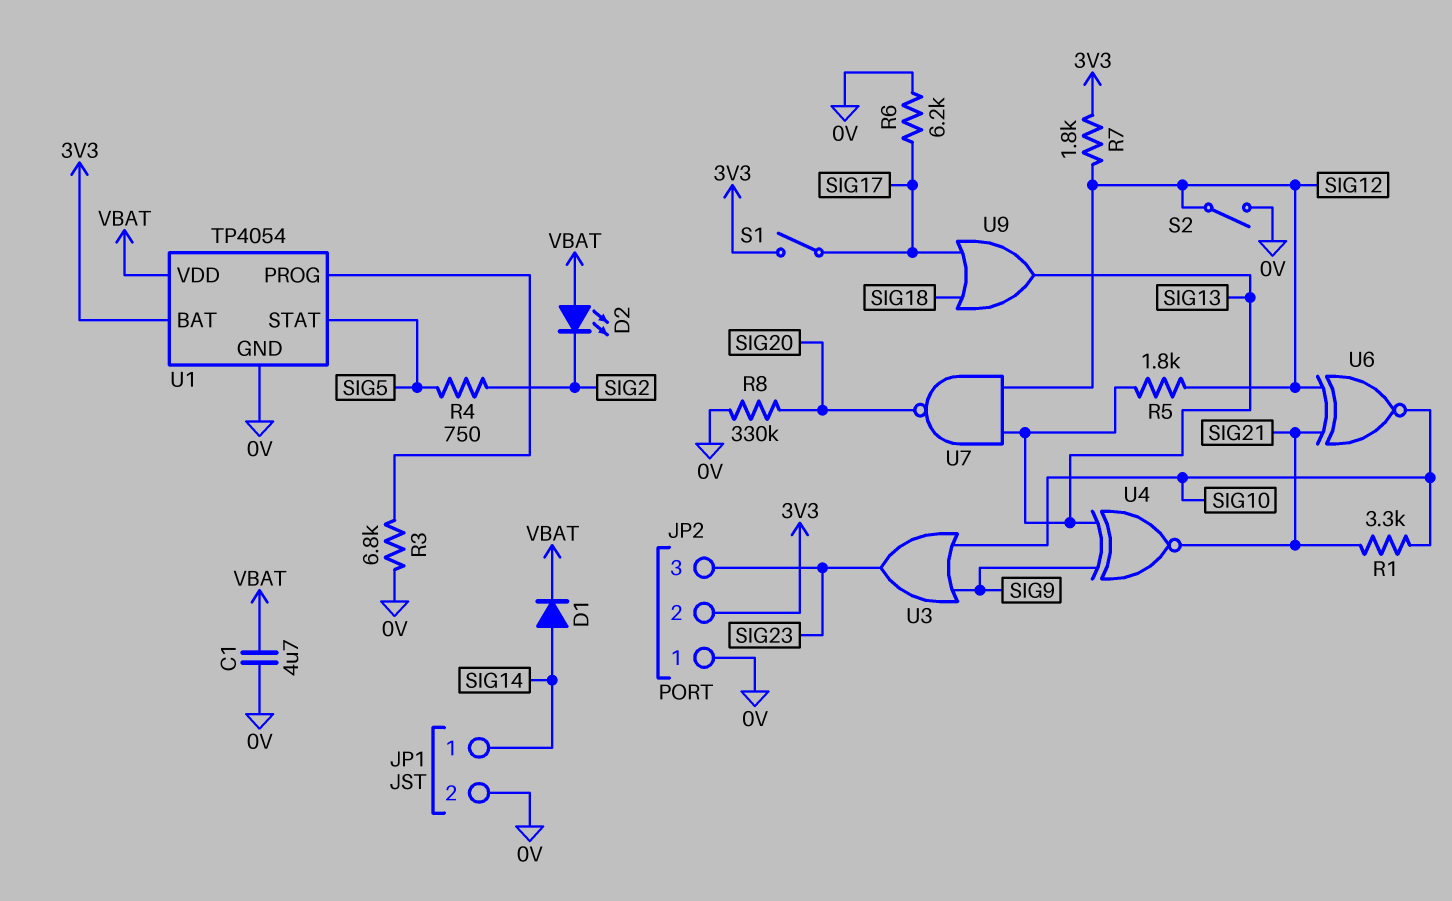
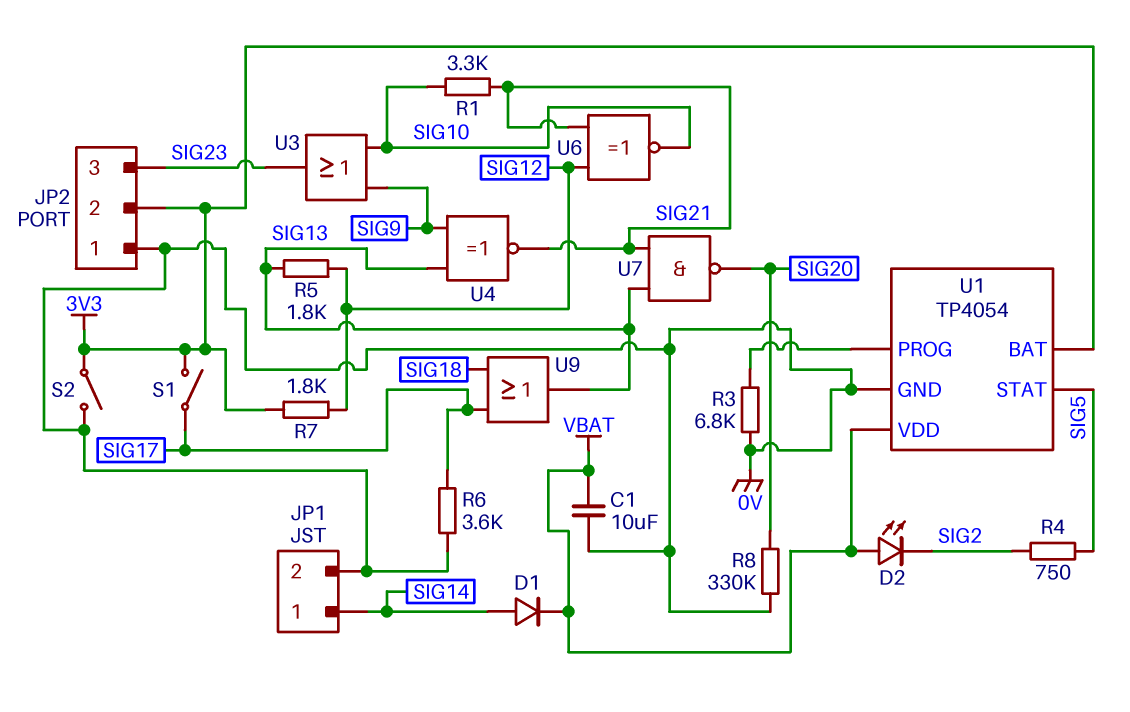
C1: 4.7uF (0V, VBAT) -> 10uF (0V, VBAT)
R6: 6.2k (0V, SIG17) -> 3.6k (0V, SIG17)
S2: switch (0V, SIG12) -> switch (0V, 3V3)
U7: NAND (in SIG12, in SIG13, out SIG20) -> NAND (in SIG13, in SIG21, out SIG20)

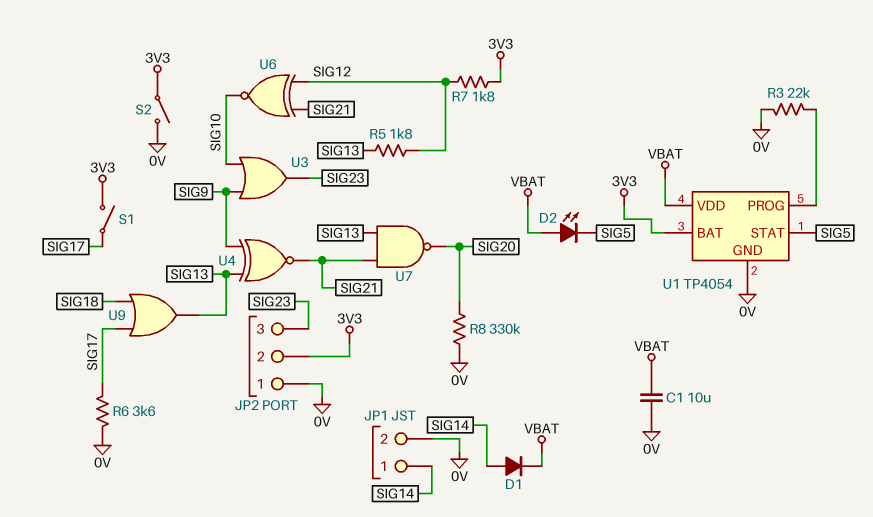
D2: LED (A VBAT, K SIG2) -> LED (A VBAT, K SIG5)
R1: 3.3k (SIG10, SIG21) -> none
R3: 6.8k (0V, U1/PROG) -> 22k (0V, U1/PROG)
R4: 750 (SIG2, SIG5) -> none

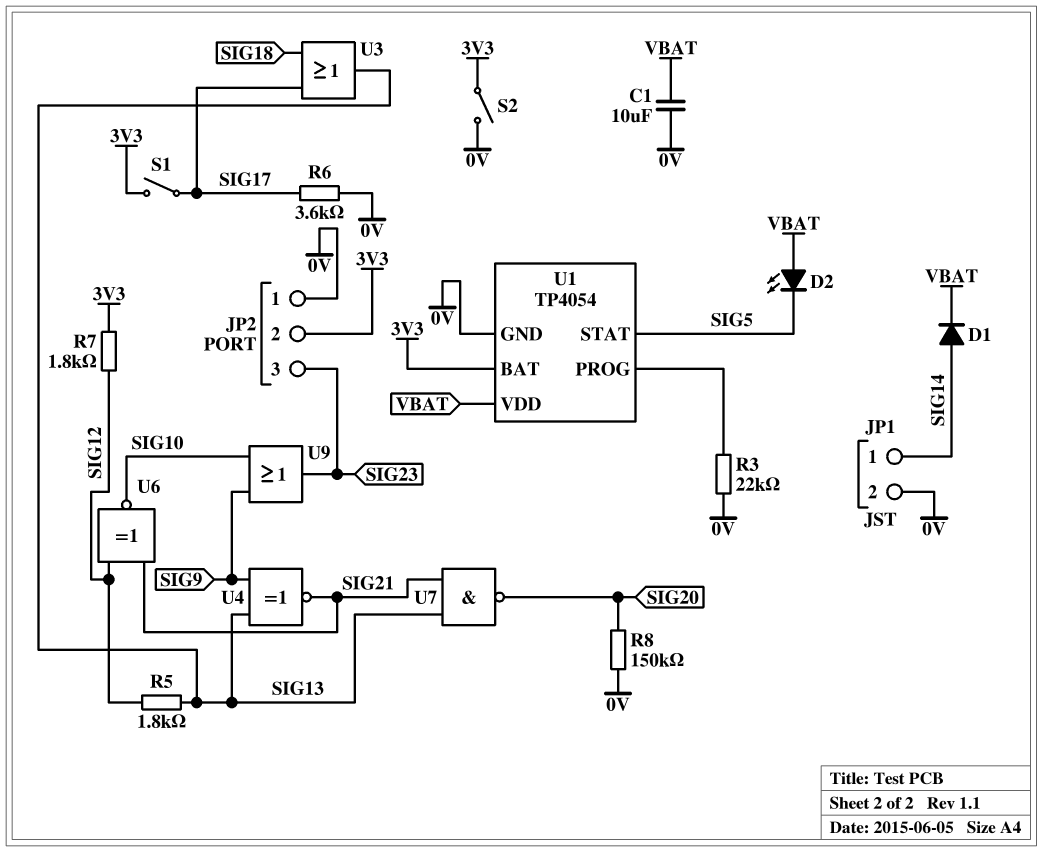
R8: 330k (0V, SIG20) -> 150k (0V, SIG20)
U3: OR (in SIG9, in SIG10, out SIG23) -> OR (in SIG17, in SIG18, out SIG13)
U9: OR (in SIG17, in SIG18, out SIG13) -> OR (in SIG9, in SIG10, out SIG23)

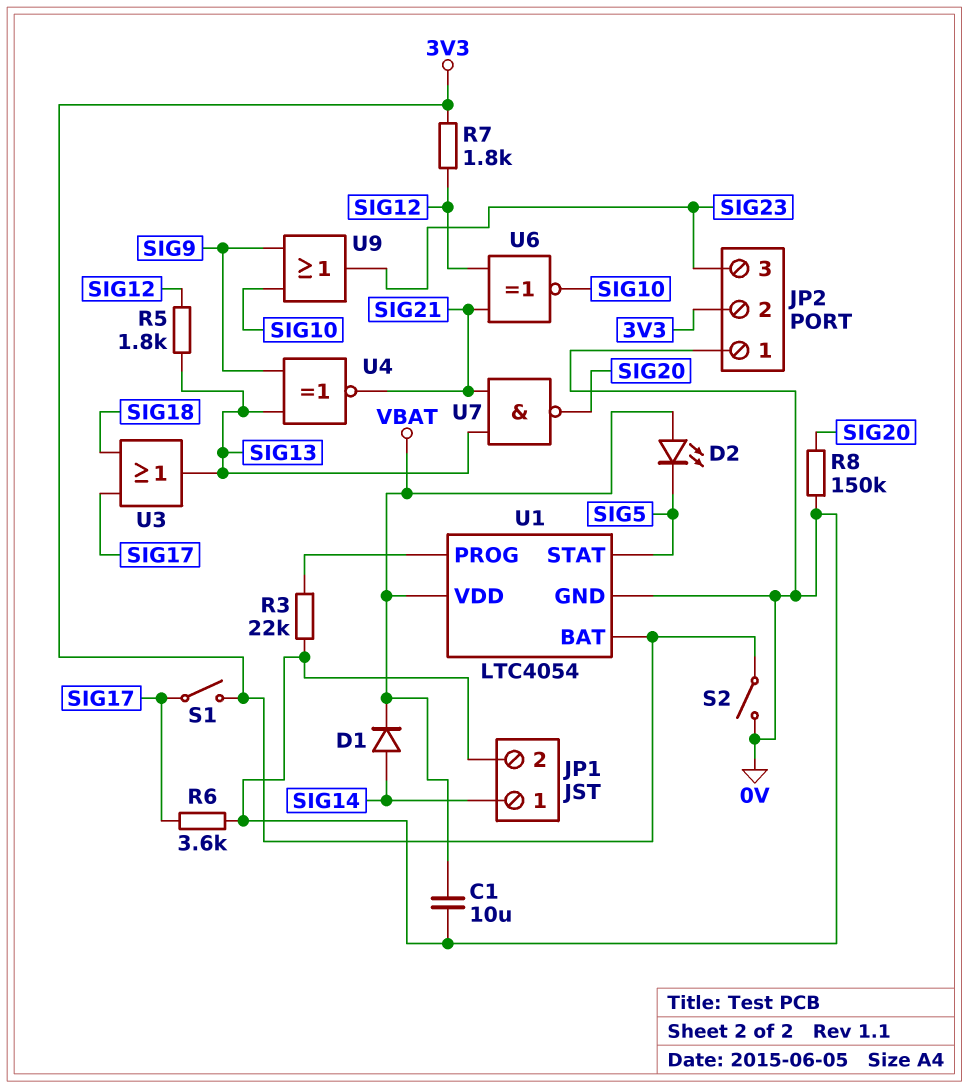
U1: TP4054 -> LTC4054

